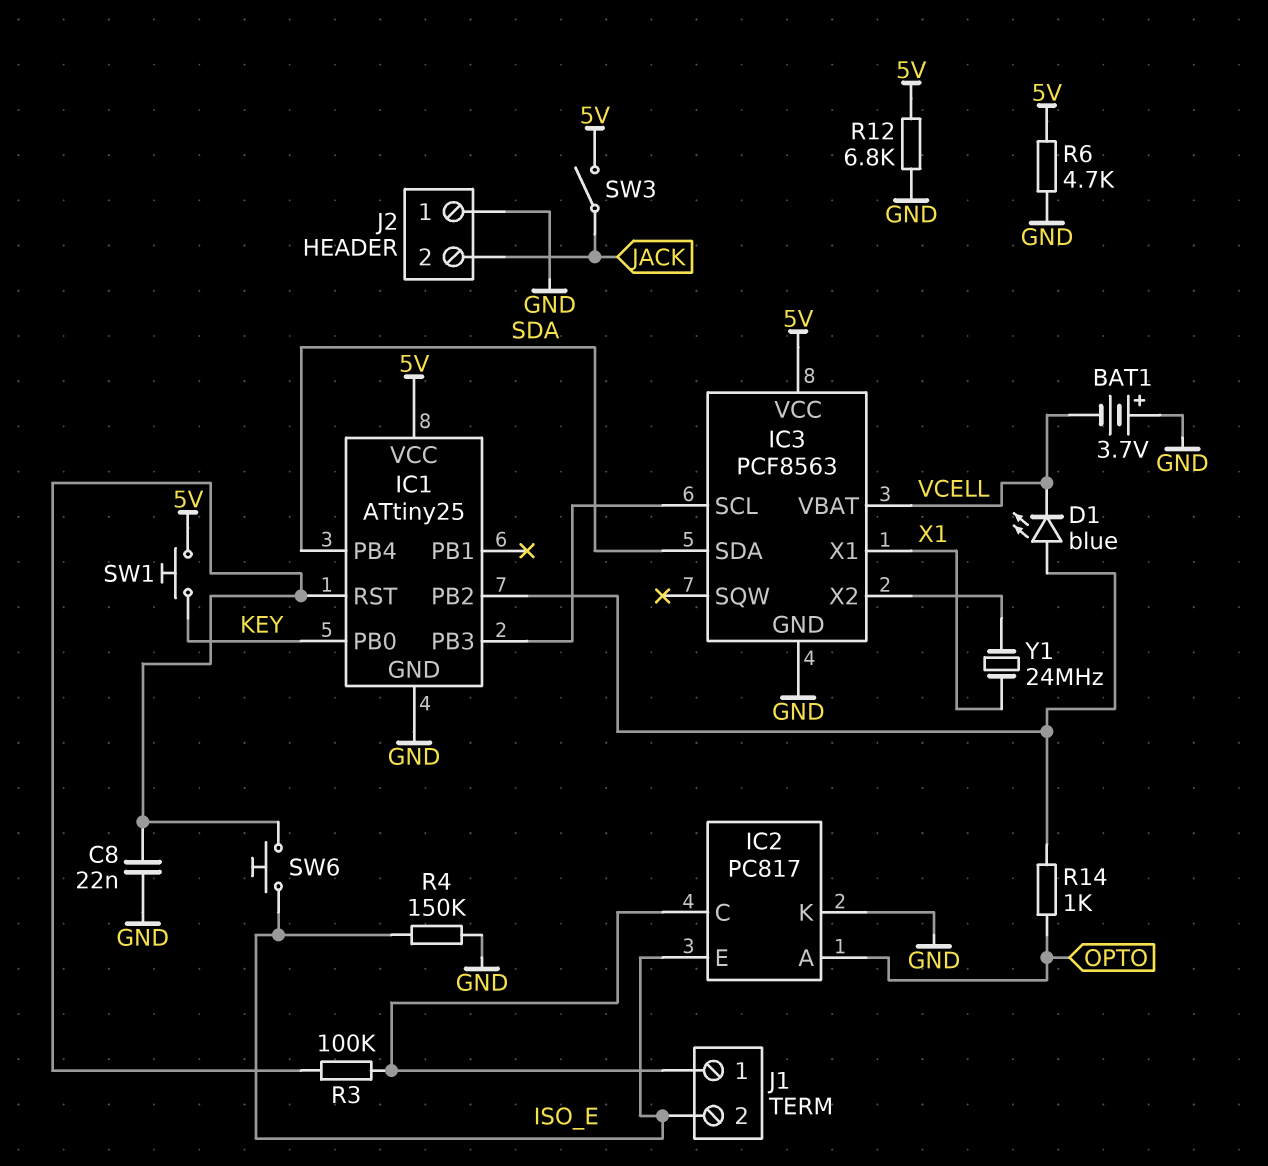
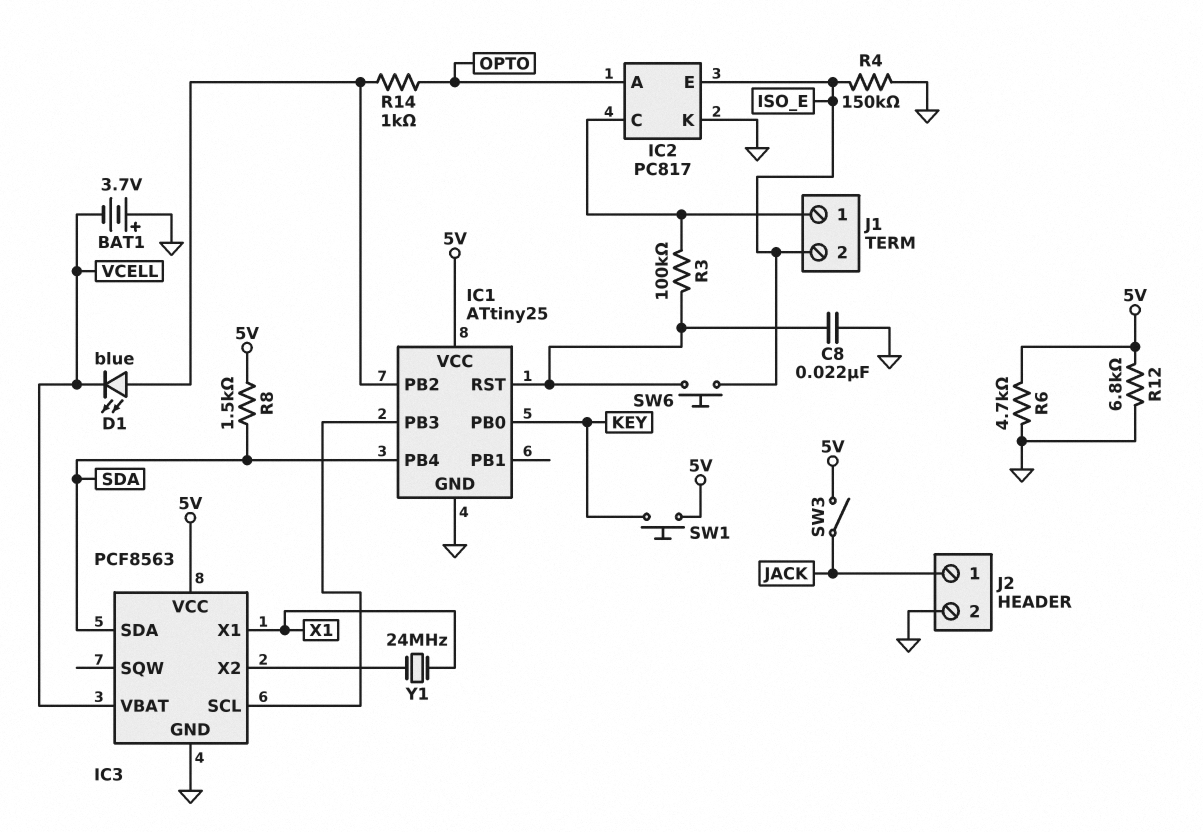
J2 pin 1: GND -> JACK
J2 pin 2: JACK -> GND
R8: none -> 1.5k (5V, SDA)

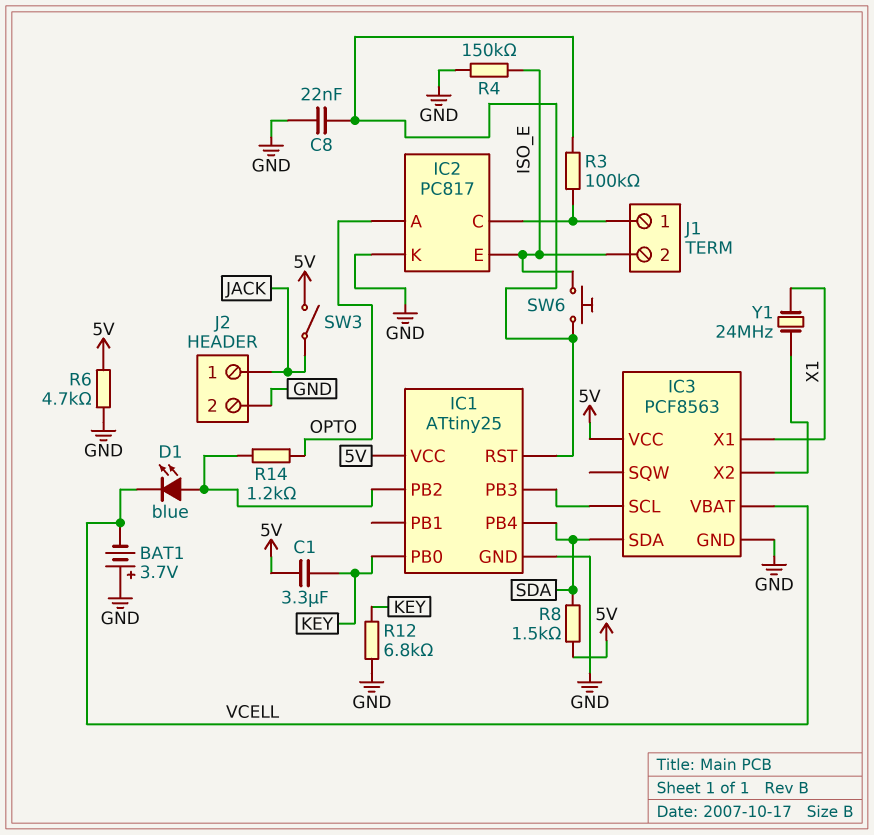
C1: none -> 3.3uF (5V, KEY)
R12: 6.8k (5V, GND) -> 6.8k (GND, KEY)
R14: 1k (IC1/PB2, OPTO) -> 1.2k (IC1/PB2, OPTO)
SW1: button (5V, KEY) -> none

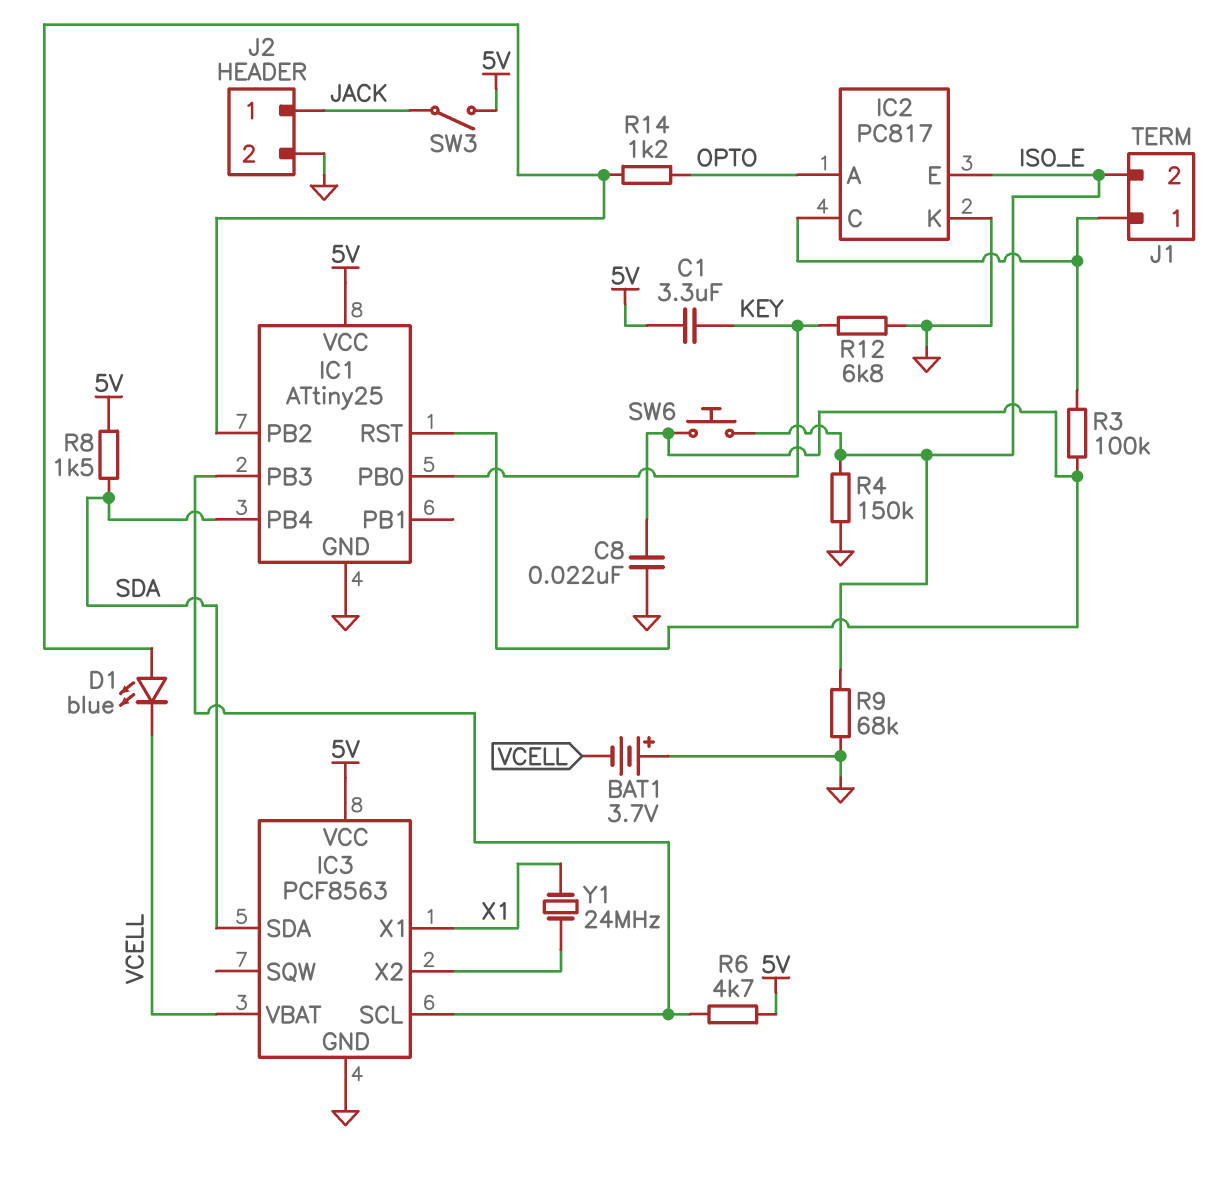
R6: 4.7k (5V, GND) -> 4.7k (5V, IC1/PB3)
R9: none -> 68k (GND, ISO_E)

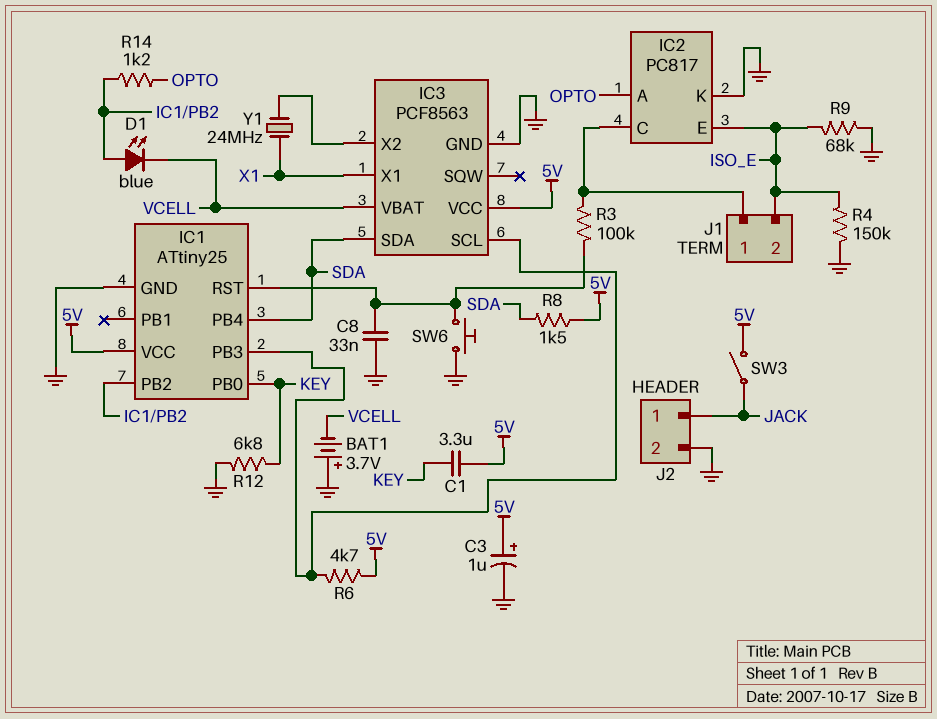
C3: none -> 1uF (plus 5V, minus GND)
C8: 22nF (GND, IC1/RST) -> 33nF (GND, IC1/RST)
SW6: button (IC1/RST, ISO_E) -> button (GND, IC1/RST)

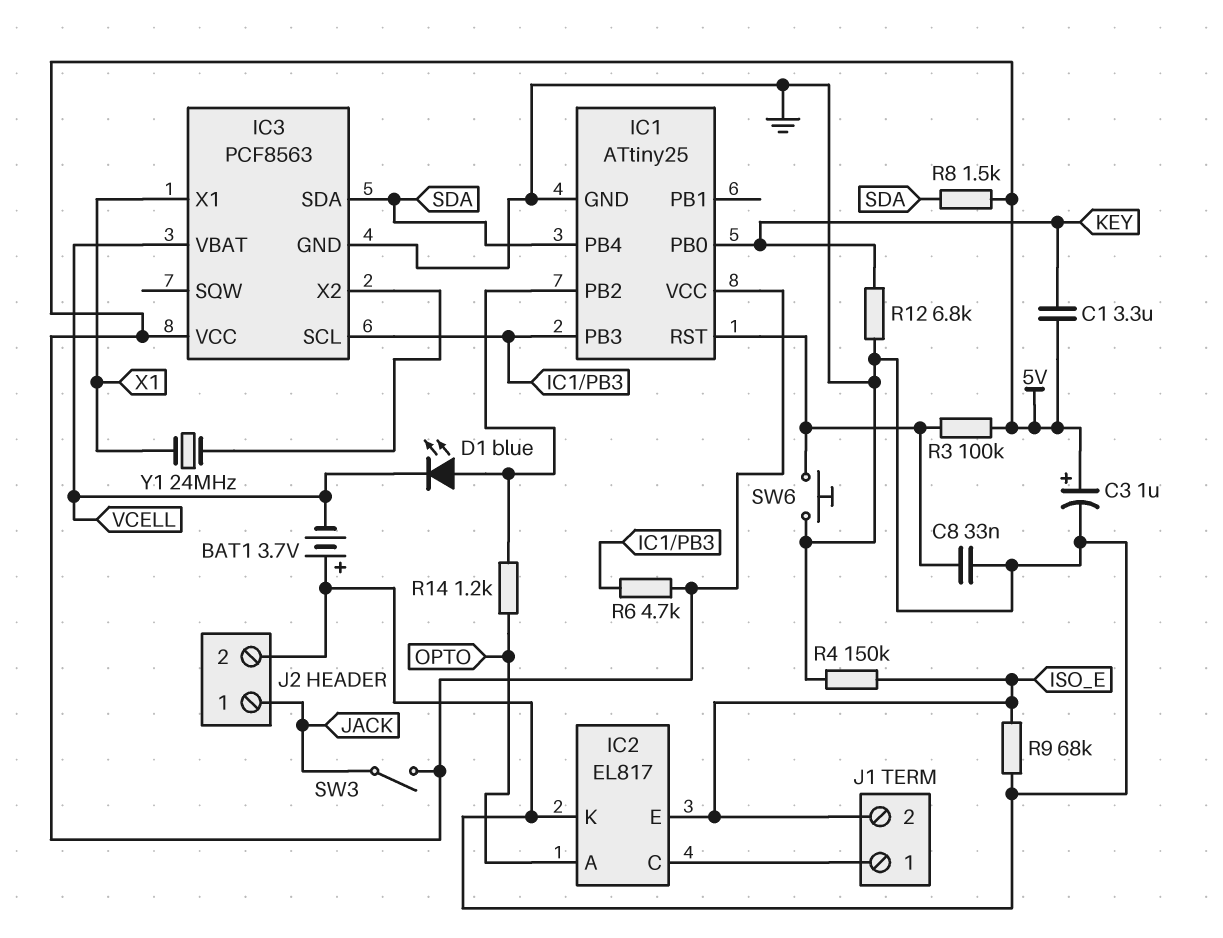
IC2: PC817 -> EL817
R3: 100k (IC1/RST, IC2/C) -> 100k (5V, IC1/RST)

